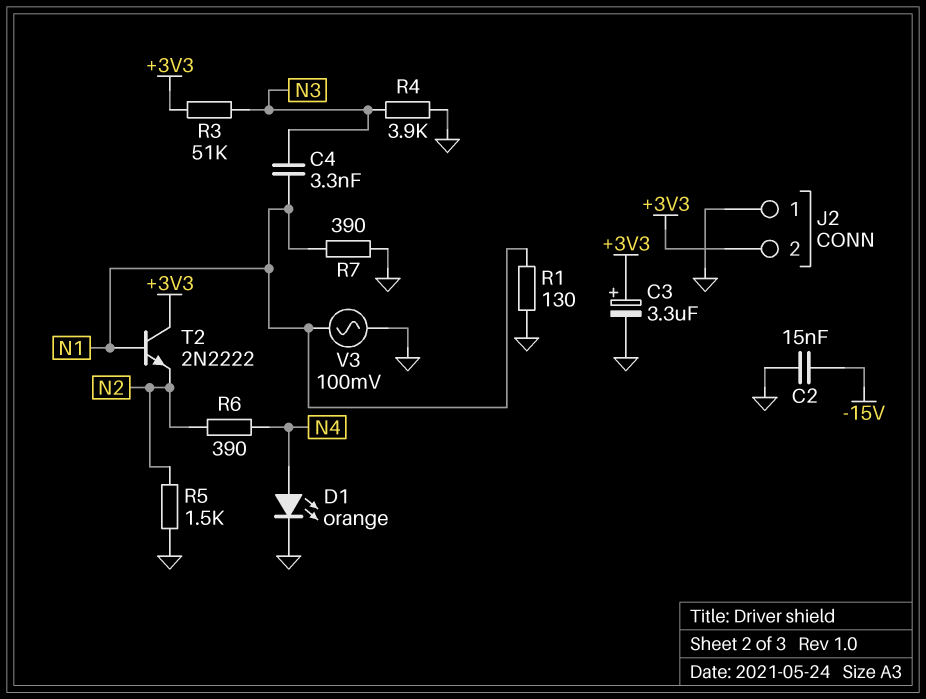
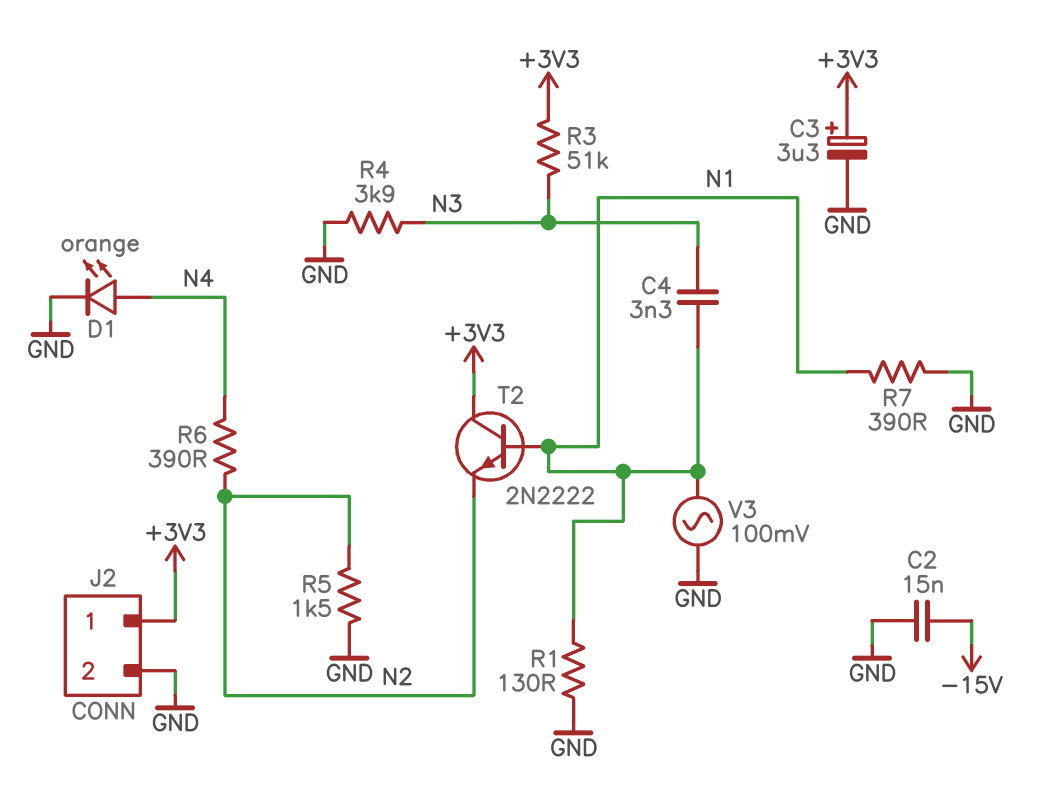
J2 pin 1: GND -> +3V3
J2 pin 2: +3V3 -> GND

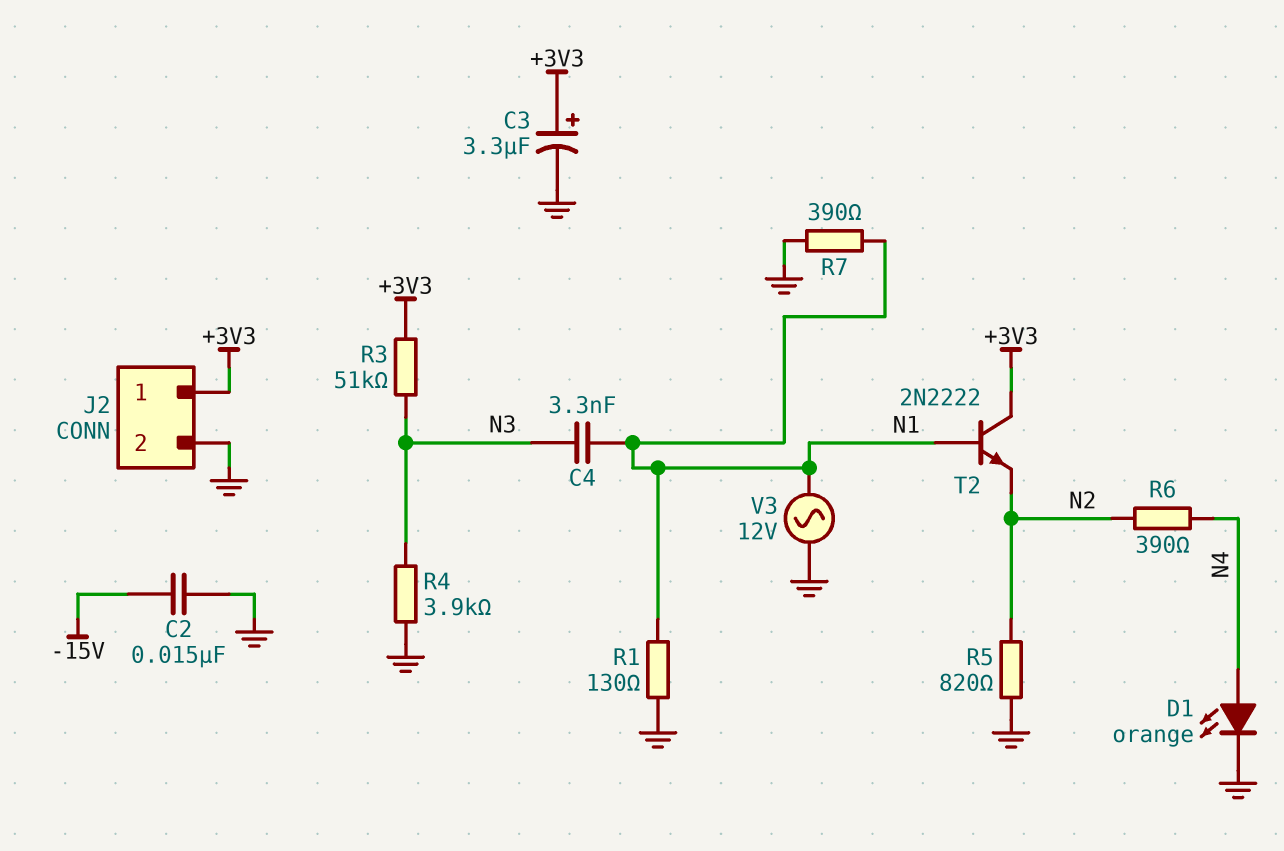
R5: 1.5k (GND, N2) -> 820 (GND, N2)
V3: AC 100mV (GND, N1) -> AC 12V (GND, N1)

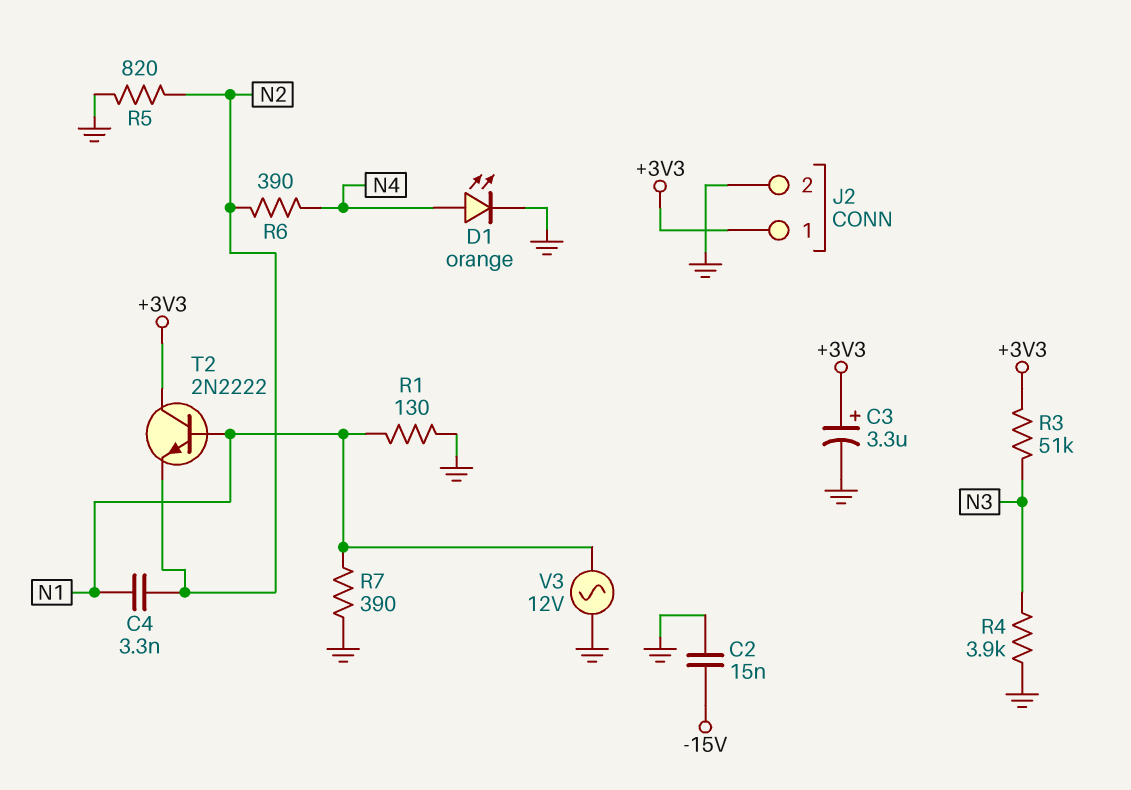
C4: 3.3nF (N1, N3) -> 3.3nF (N1, N2)

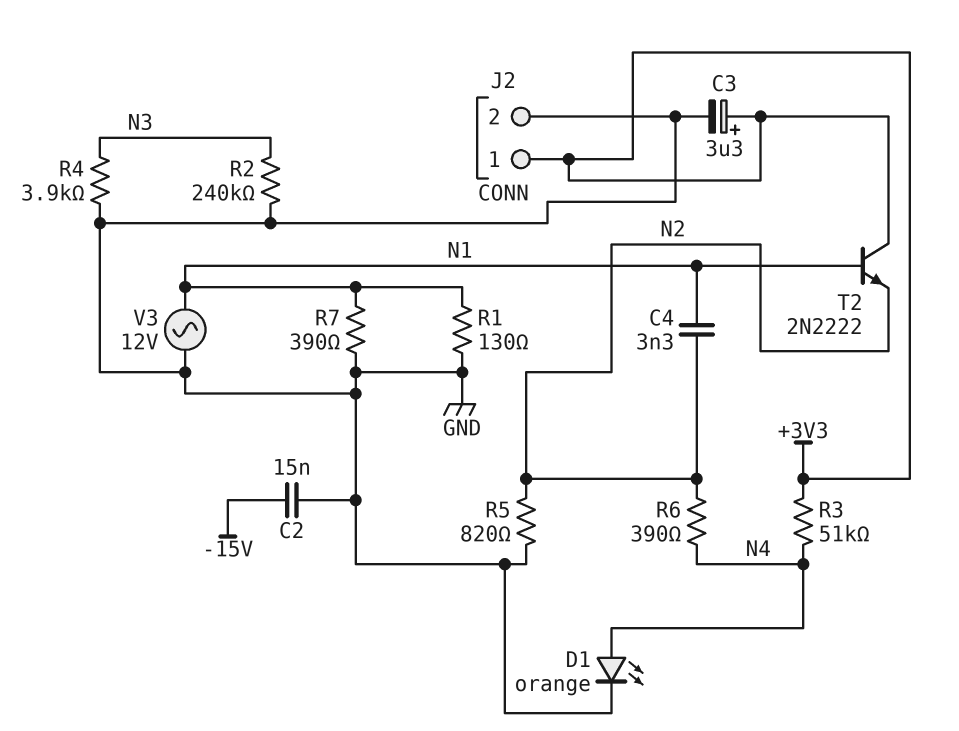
R2: none -> 240k (GND, N3)
R3: 51k (+3V3, N3) -> 51k (+3V3, N4)

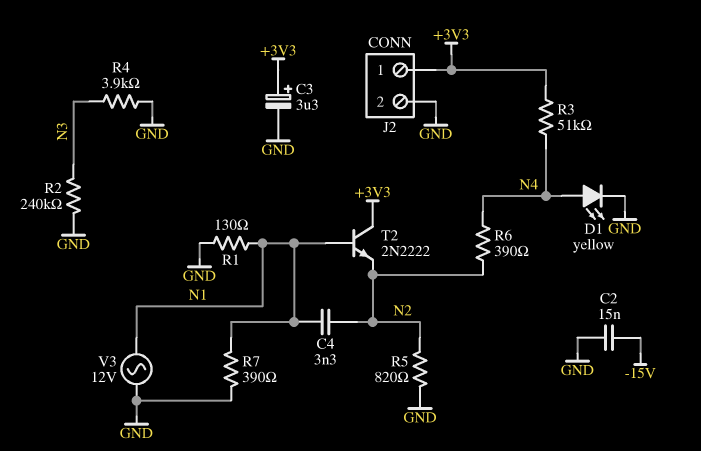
D1: LED orange (A N4, K GND) -> LED yellow (A N4, K GND)

